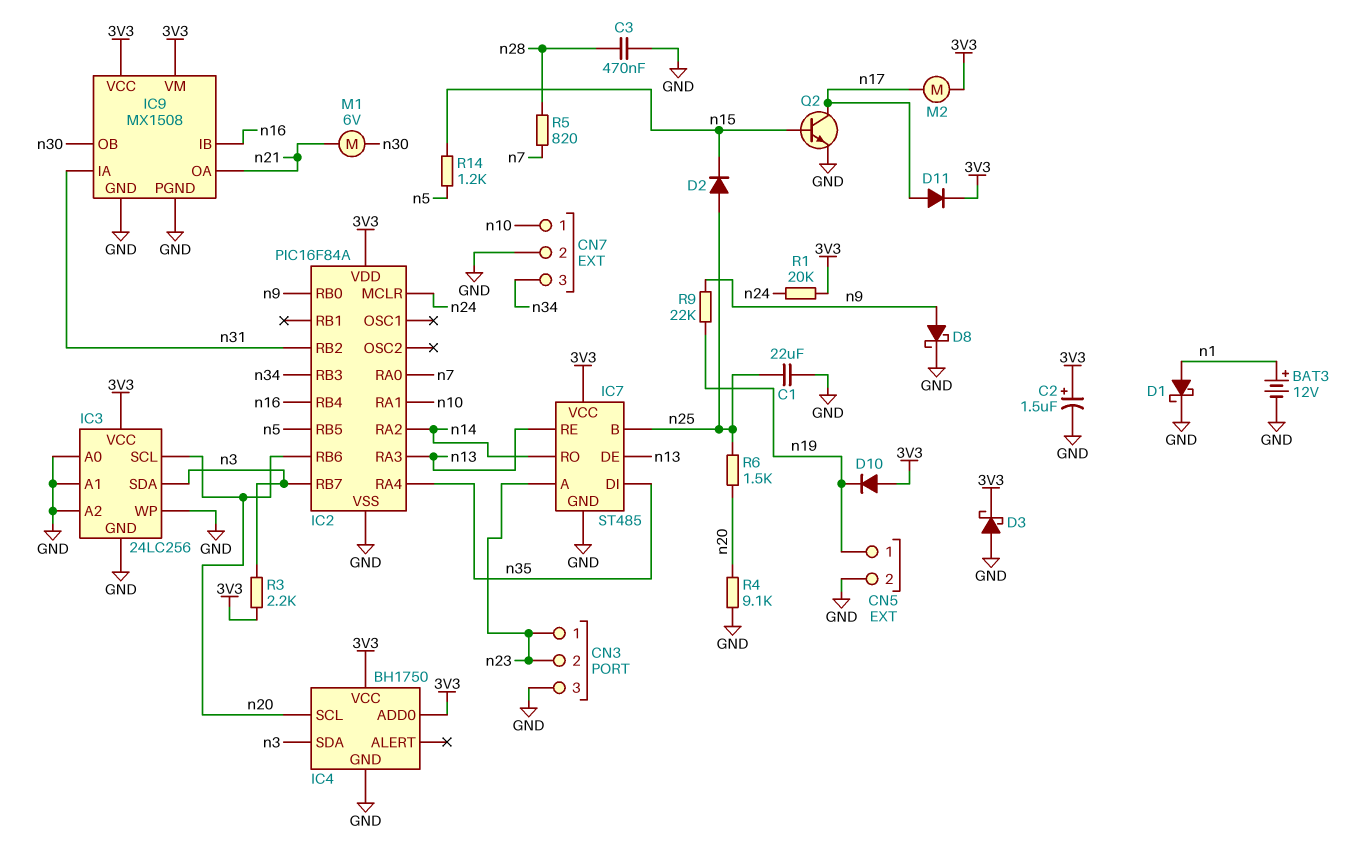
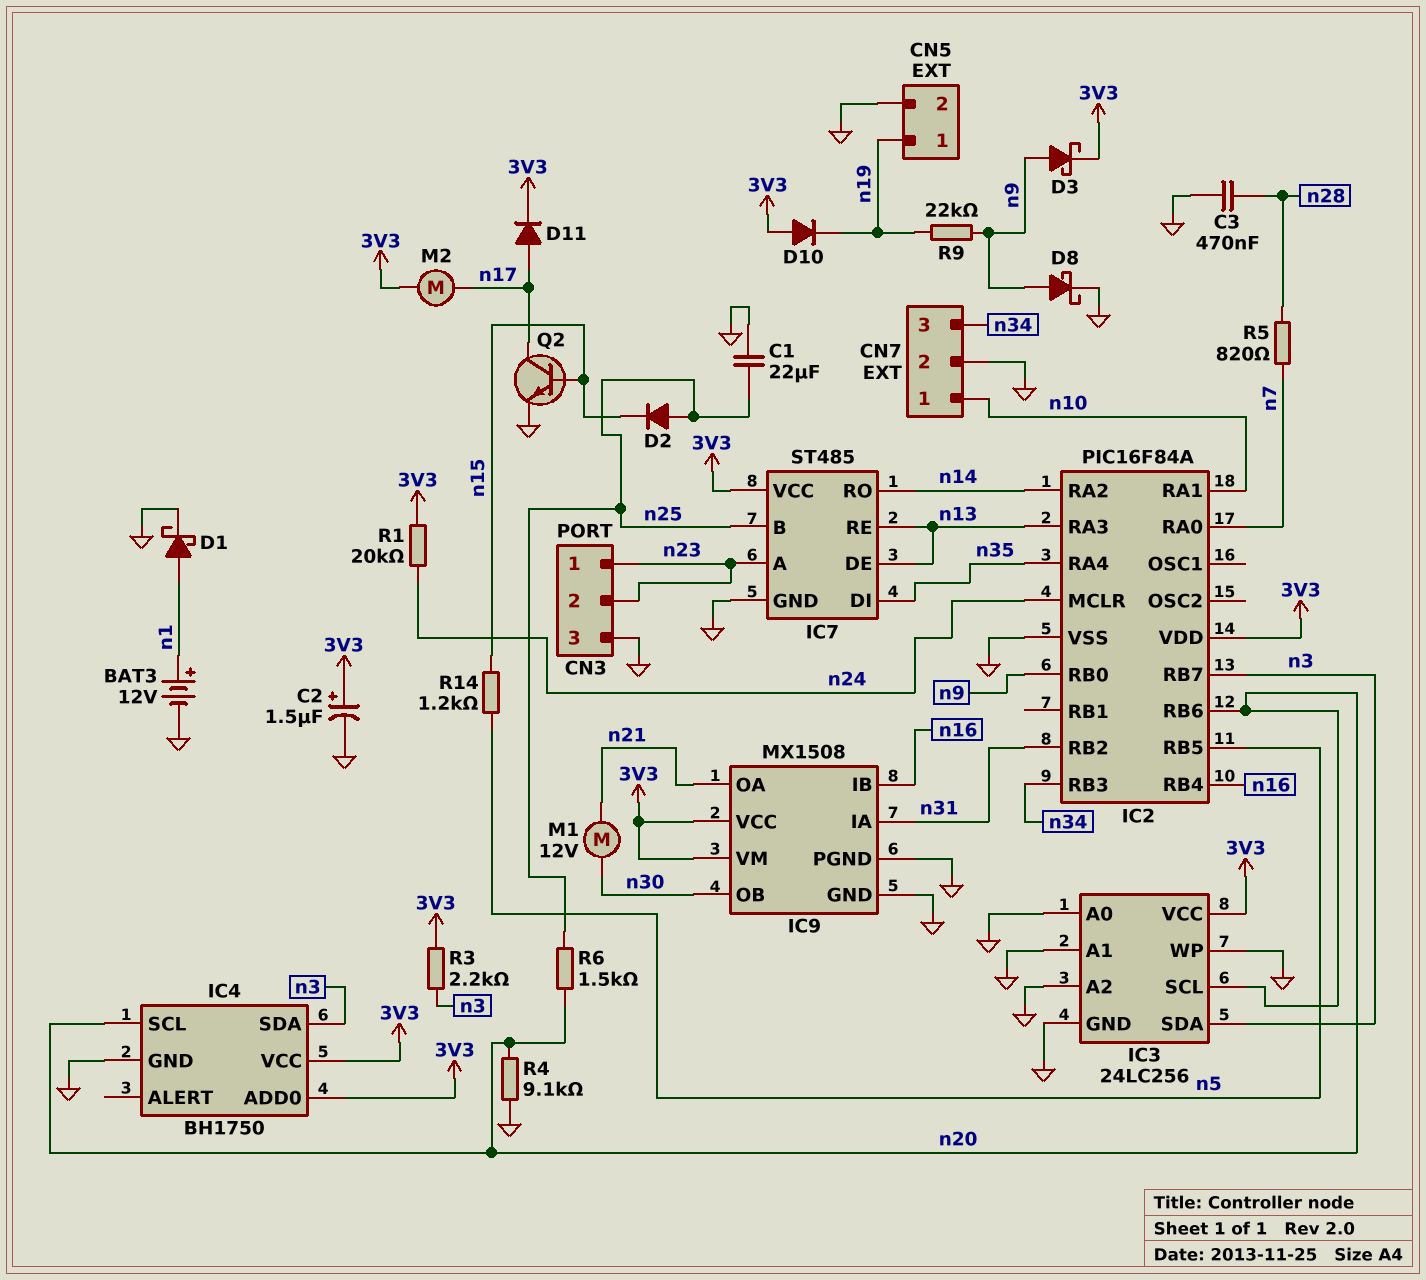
D3: schottky (A GND, K 3V3) -> schottky (A n9, K 3V3)
M1: motor 6V (n21, n30) -> motor 12V (n21, n30)

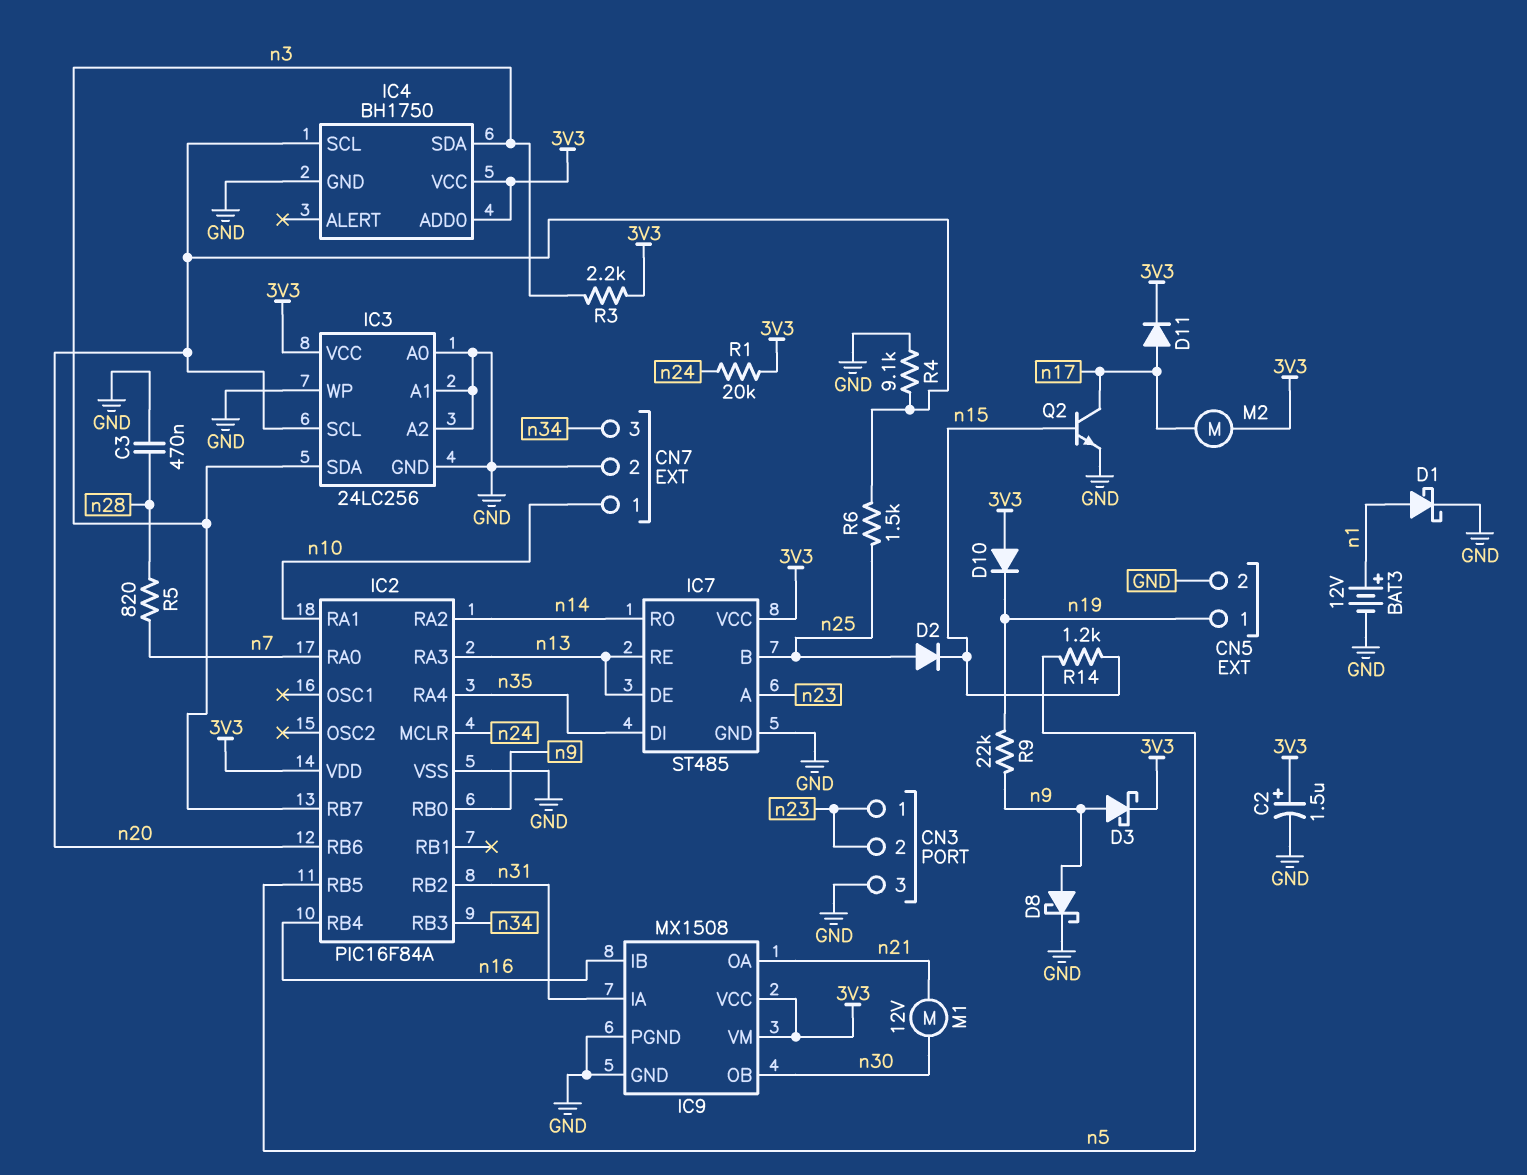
C1: 22uF (GND, n25) -> none

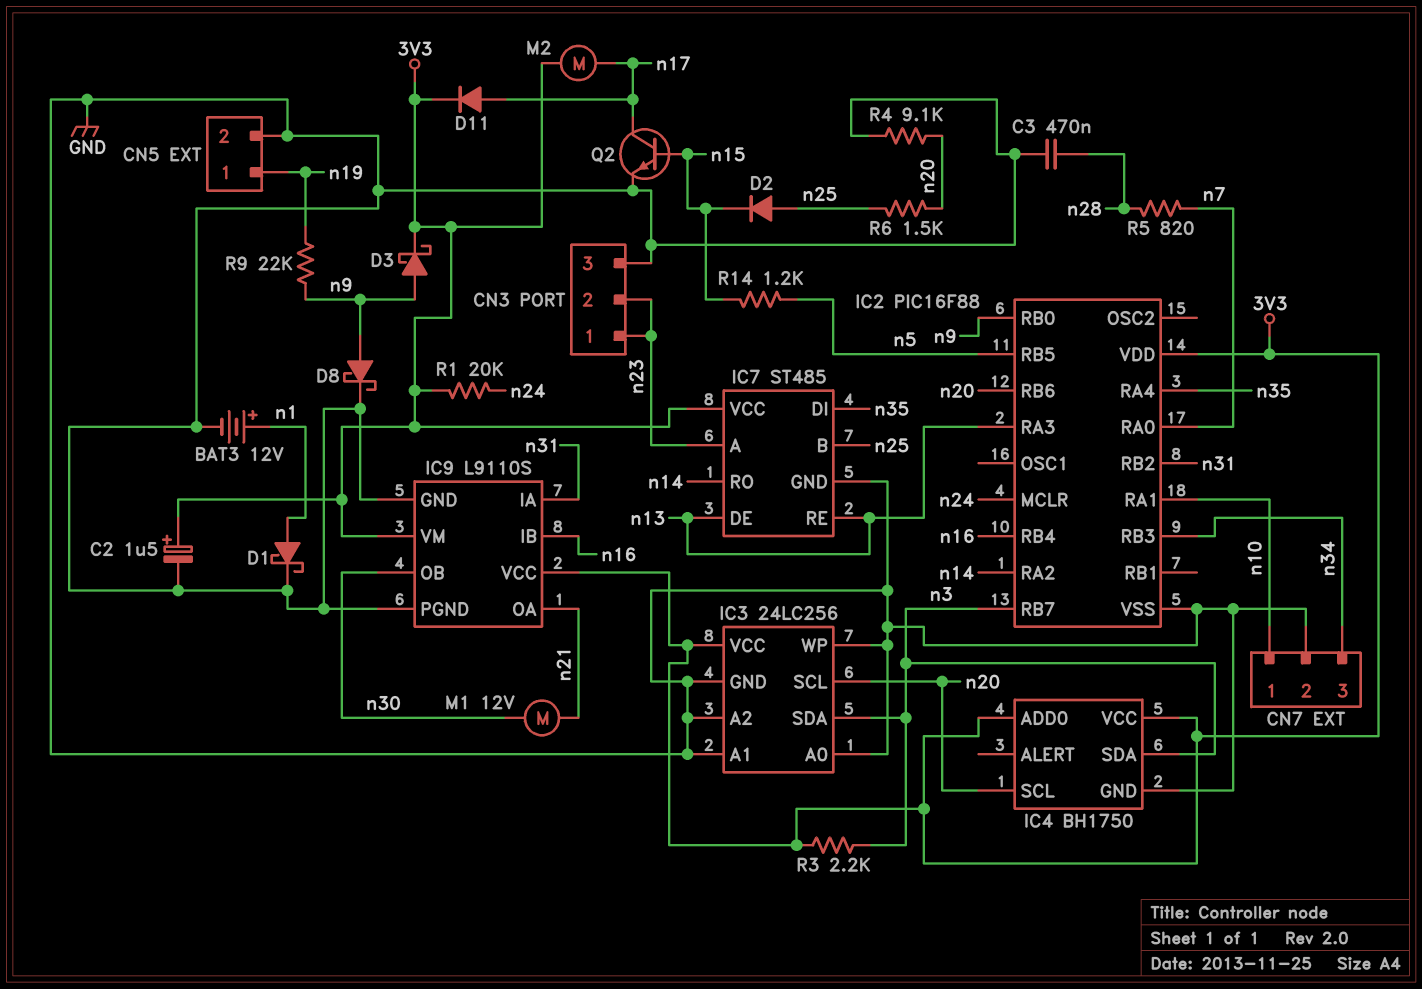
D10: diode (A 3V3, K n19) -> none
IC2: PIC16F84A -> PIC16F88
IC9: MX1508 -> L9110S

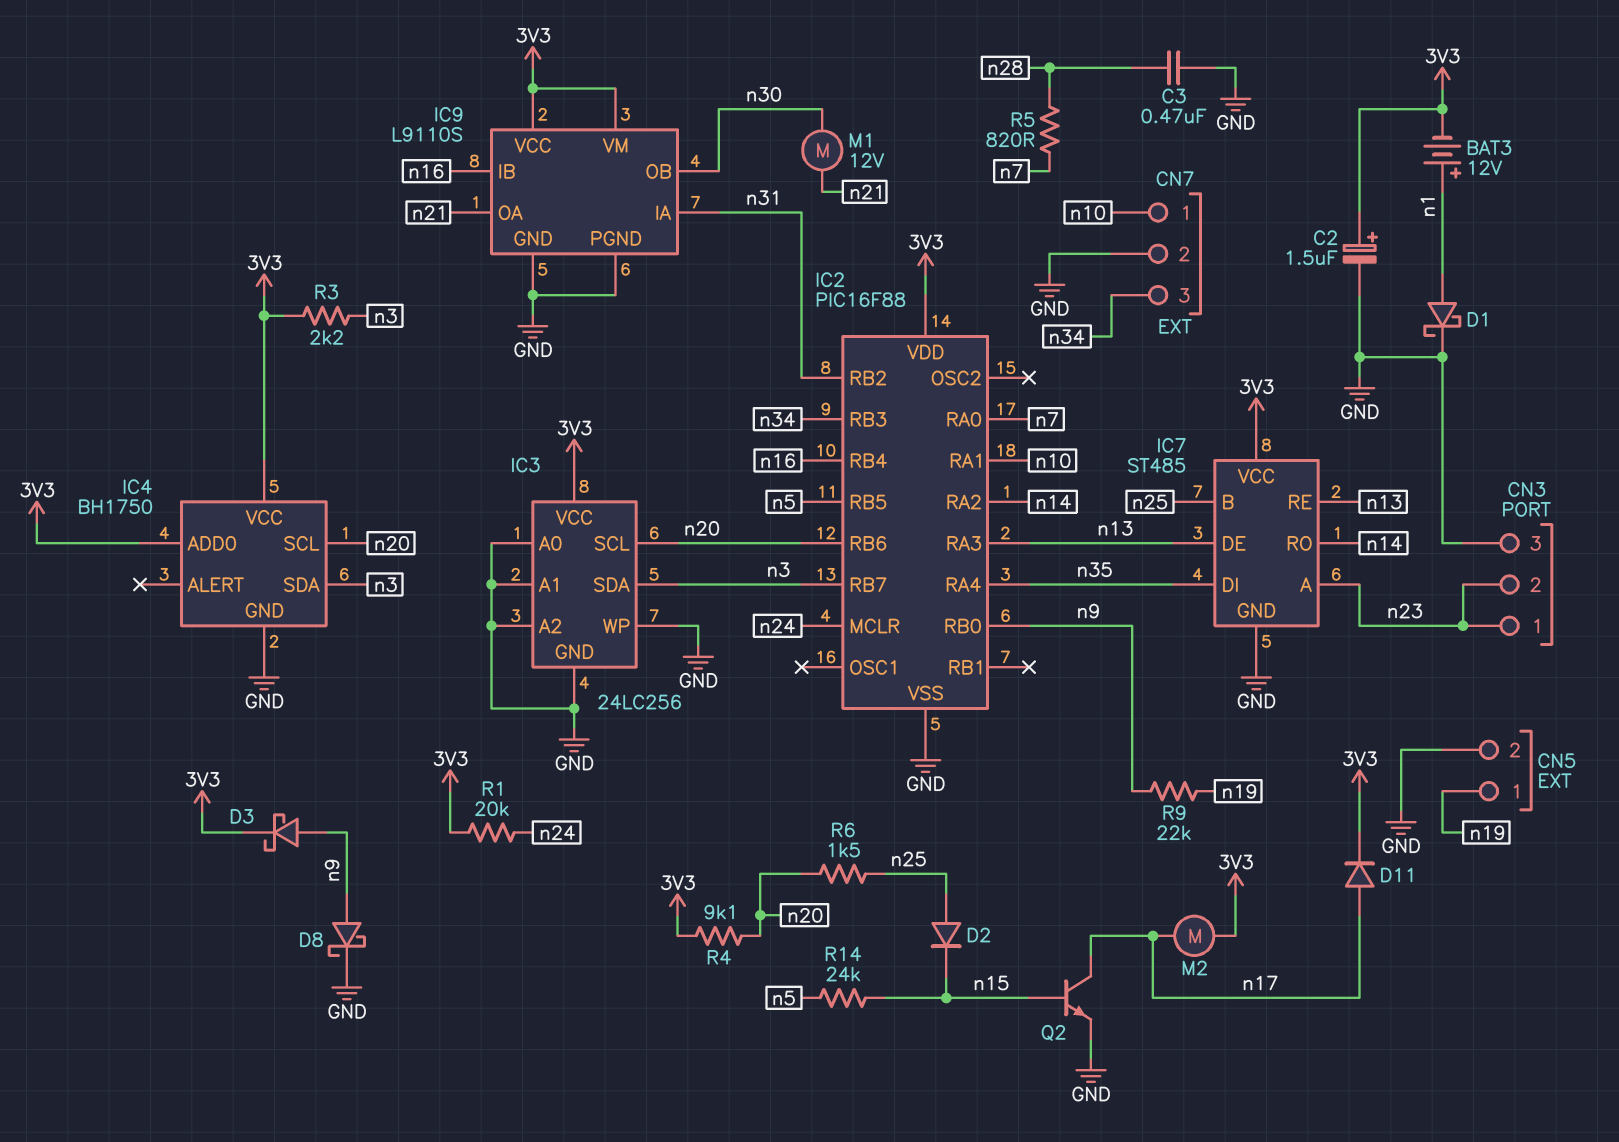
BAT3: 12V (plus n1, minus GND) -> 12V (plus n1, minus 3V3)
R4: 9.1k (GND, n20) -> 9.1k (3V3, n20)
R14: 1.2k (n5, n15) -> 24k (n5, n15)

